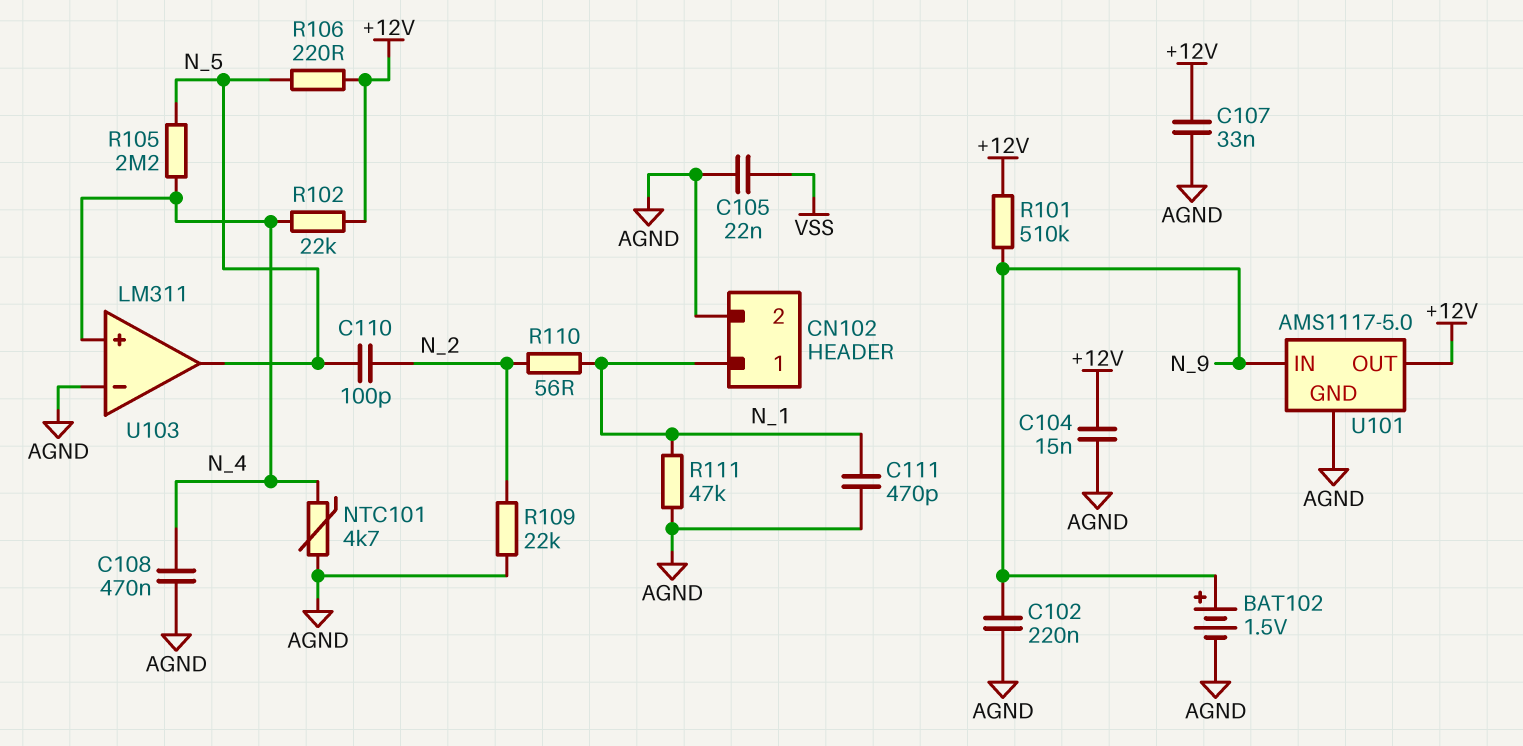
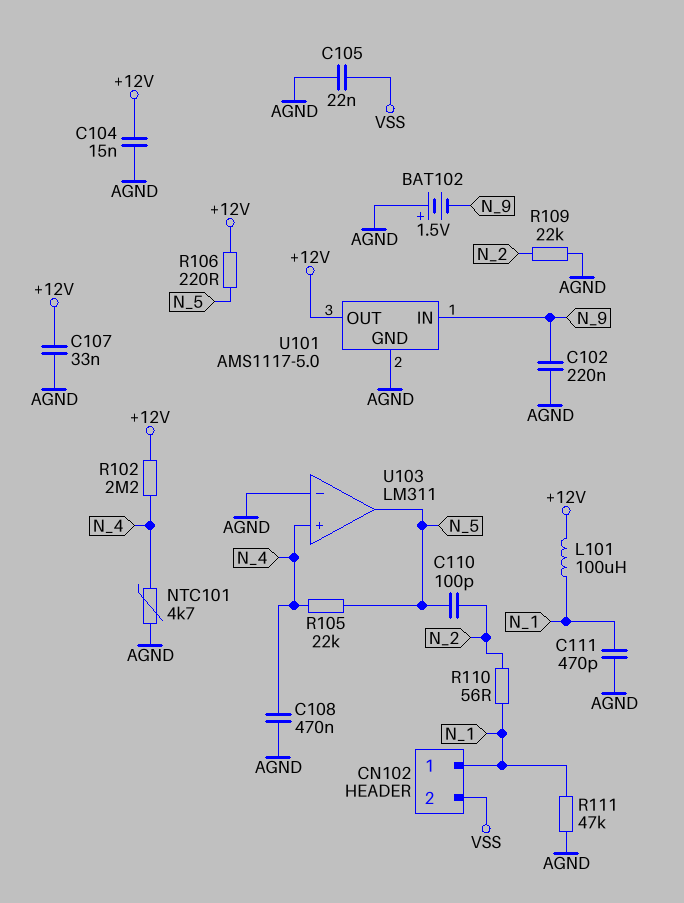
BAT102: 1.5V (plus N_9, minus AGND) -> 1.5V (plus AGND, minus N_9)
CN102 pin 2: AGND -> VSS
L101: none -> 100uH (+12V, N_1)
R101: 510k (+12V, N_9) -> none
R102: 22k (+12V, N_4) -> 2.2M (+12V, N_4)
R105: 2.2M (N_4, N_5) -> 22k (N_4, N_5)

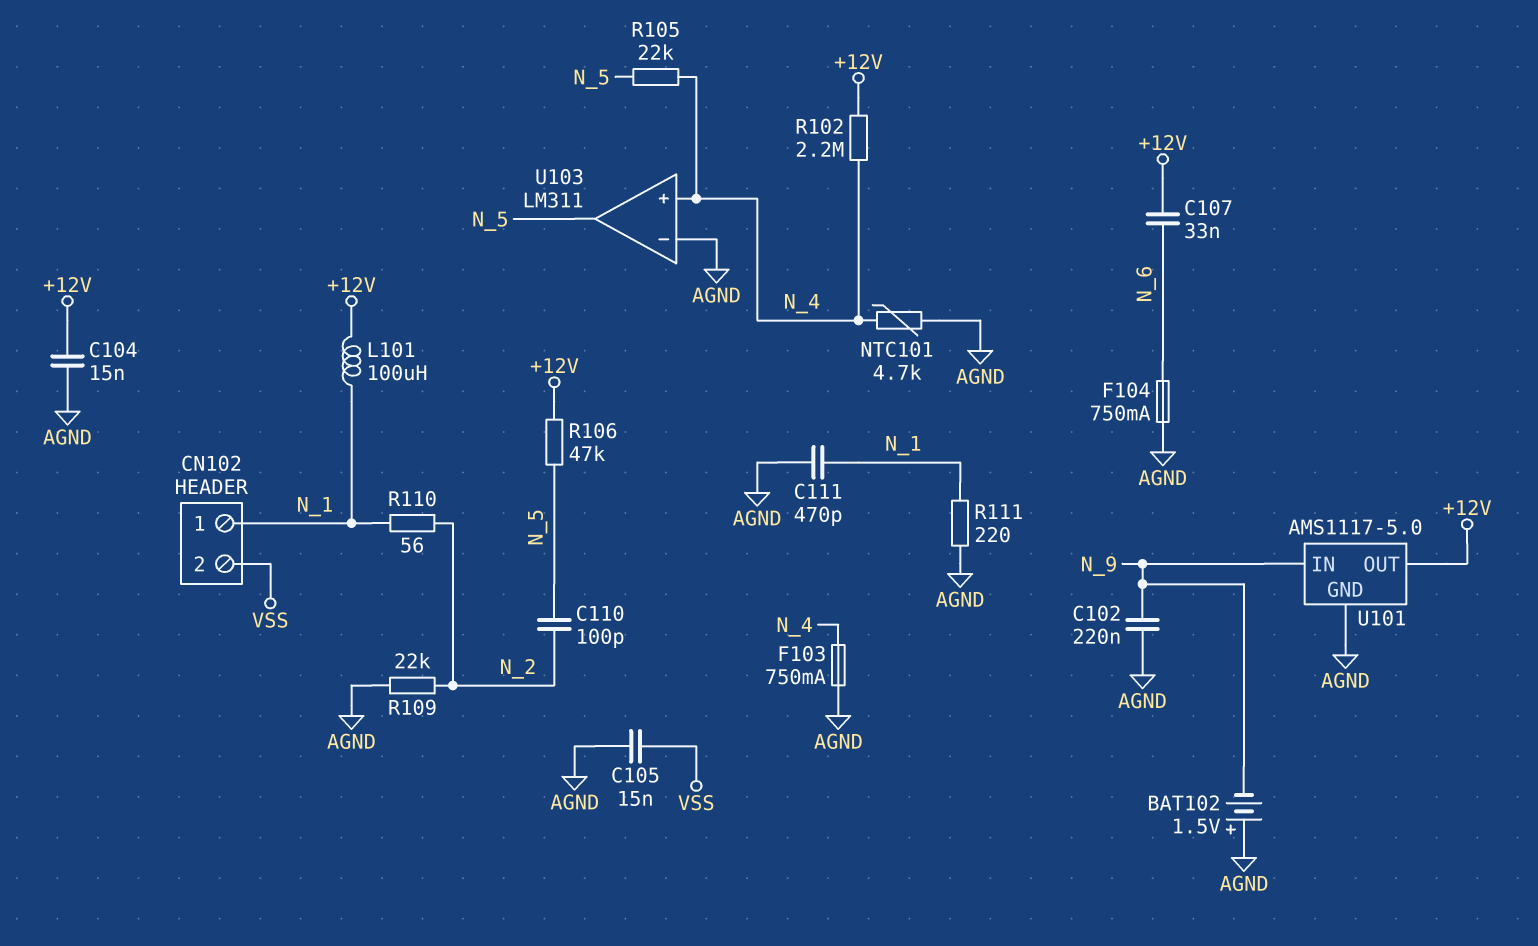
C105: 22nF (AGND, VSS) -> 15nF (AGND, VSS)
C107: 33nF (+12V, AGND) -> 33nF (+12V, N_6)
C108: 470nF (AGND, N_4) -> none
F103: none -> 750mA (AGND, N_4)
F104: none -> 750mA (AGND, N_6)
R106: 220 (+12V, N_5) -> 47k (+12V, N_5)
R111: 47k (AGND, N_1) -> 220 (AGND, N_1)

